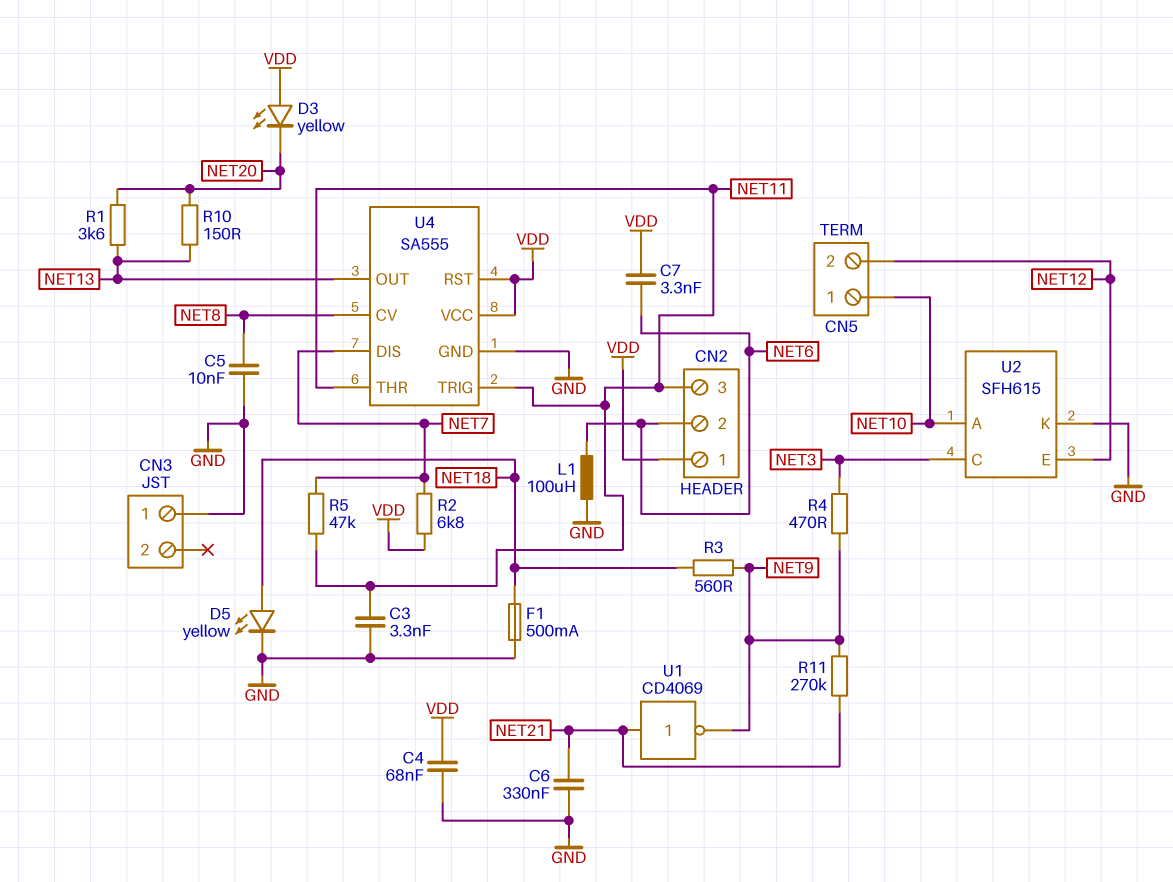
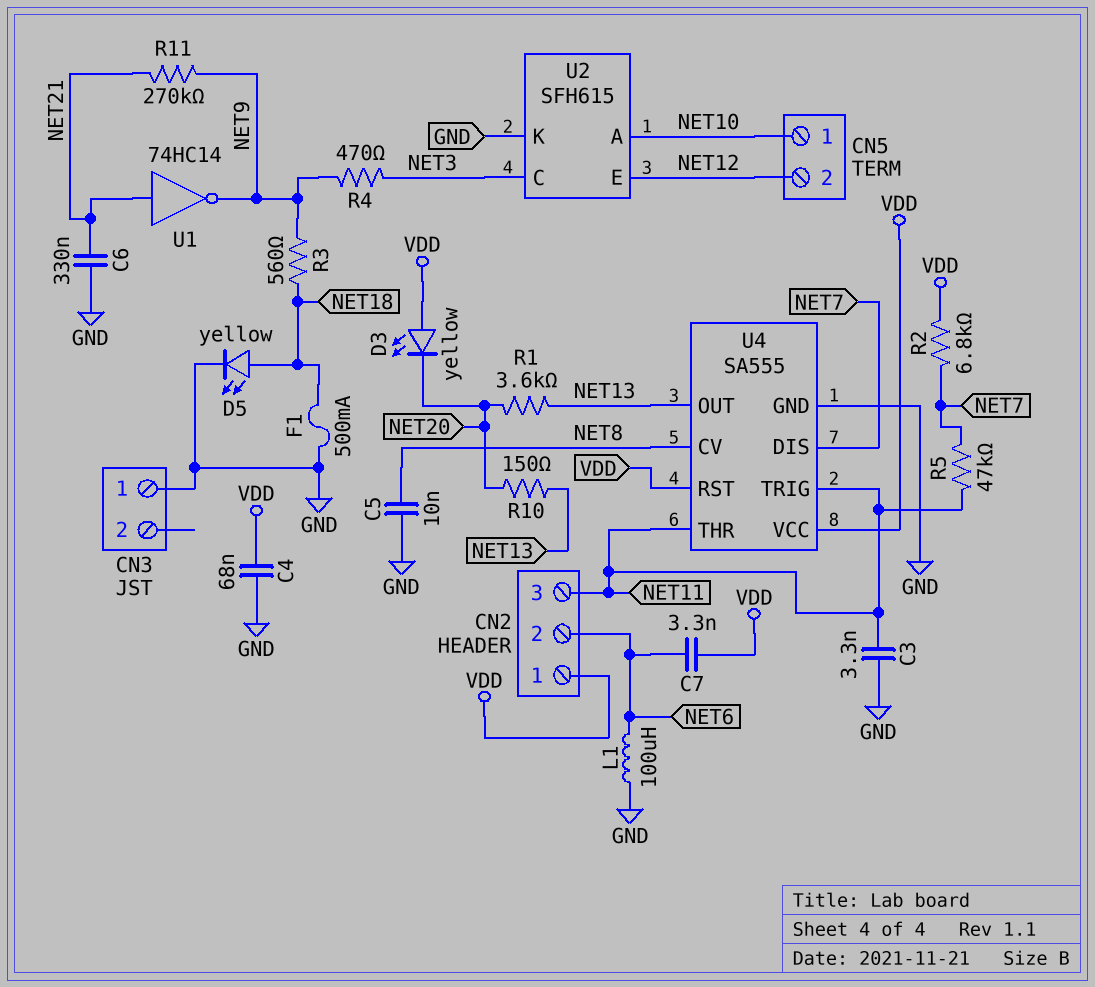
U1: NOT CD4069 (in NET21, out NET9) -> NOT 74HC14 (in NET21, out NET9)

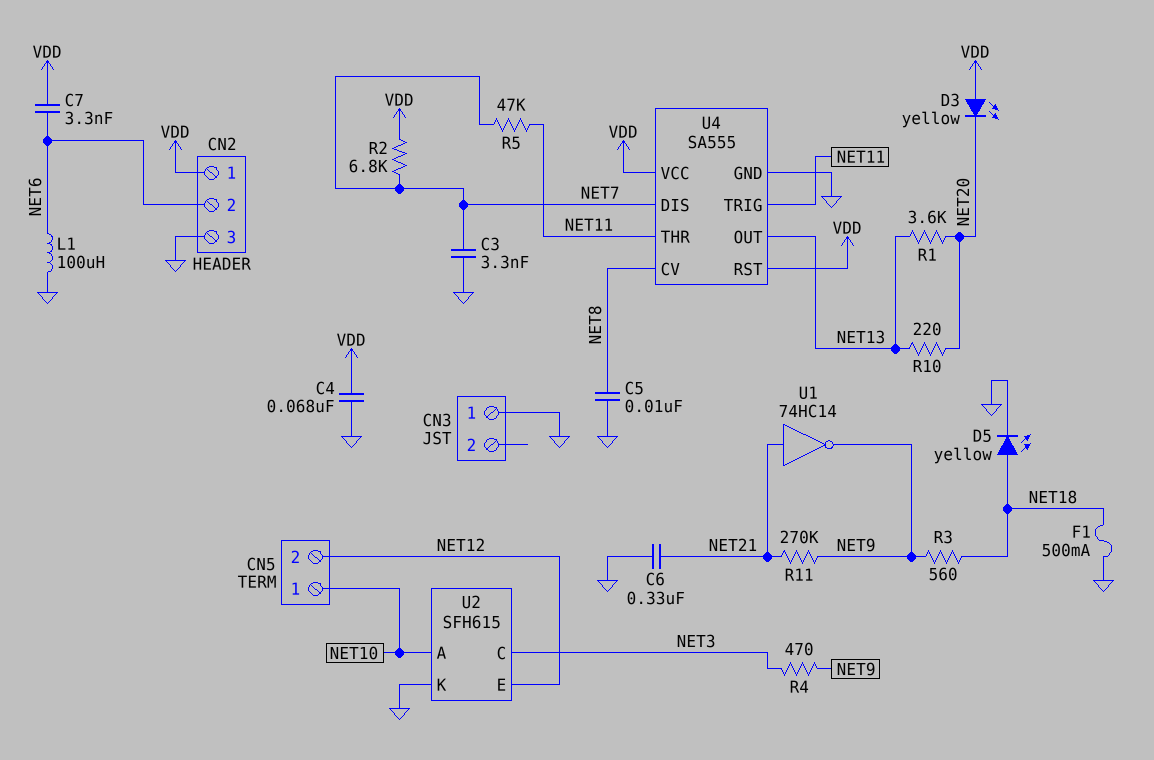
C3: 3.3nF (GND, NET11) -> 3.3nF (GND, NET7)
CN2 pin 3: NET11 -> GND
R10: 150 (NET13, NET20) -> 220 (NET13, NET20)

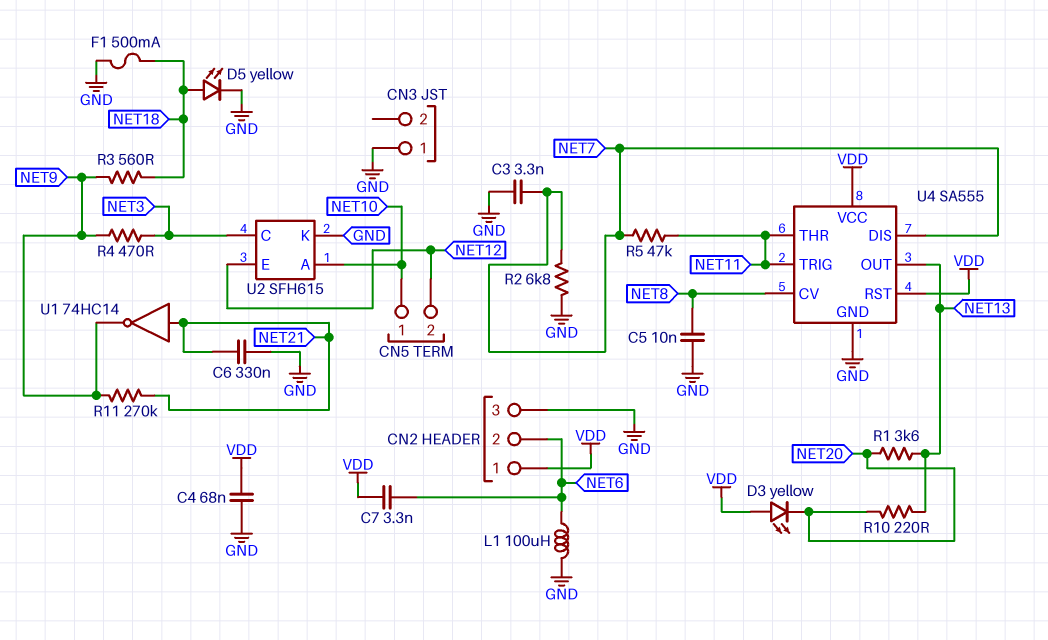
R2: 6.8k (NET7, VDD) -> 6.8k (GND, NET7)

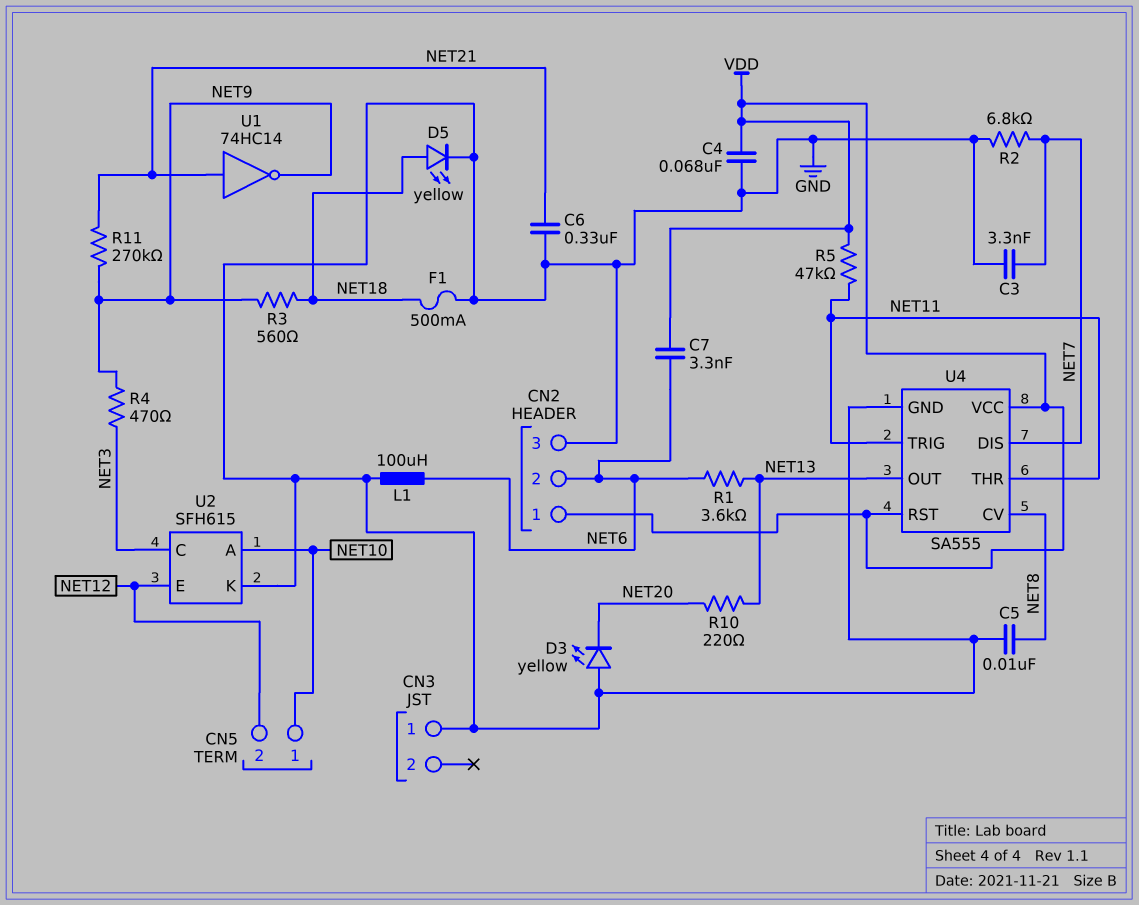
D3: LED yellow (A VDD, K NET20) -> LED yellow (A GND, K NET20)
R1: 3.6k (NET13, NET20) -> 3.6k (NET6, NET13)
R5: 47k (NET7, NET11) -> 47k (NET11, VDD)

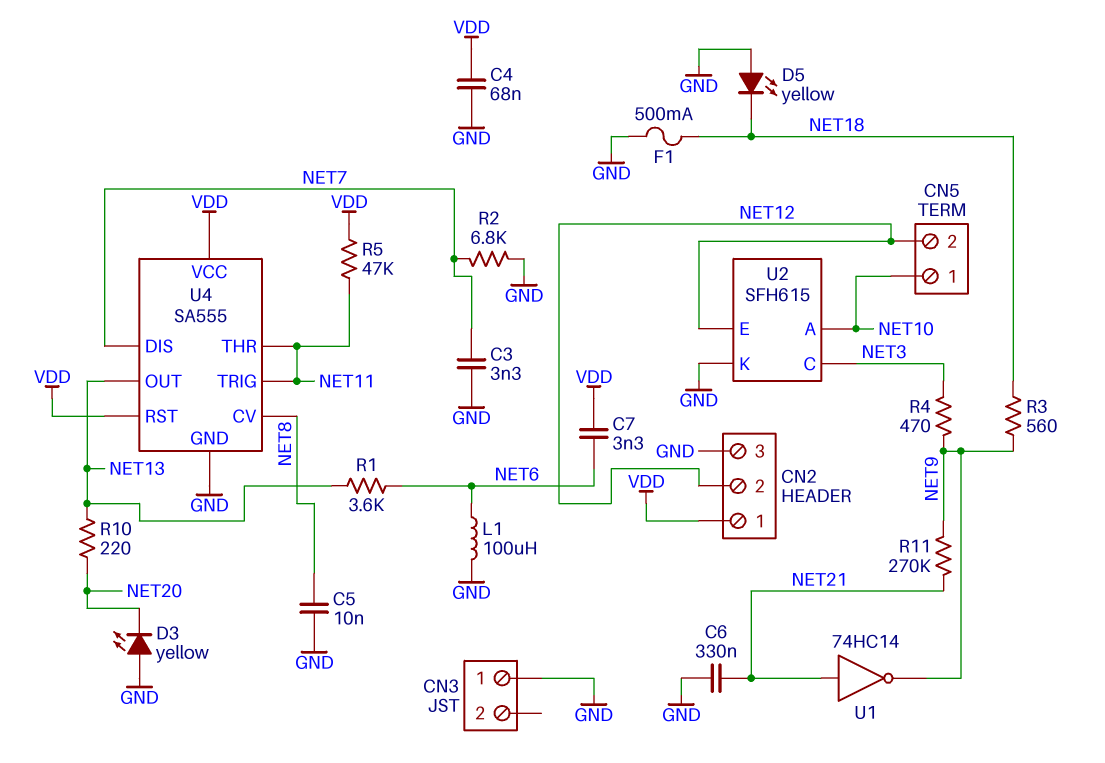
CN2 pin 2: NET6 -> NET12
D5: LED yellow (A NET18, K GND) -> LED yellow (A GND, K NET18)

